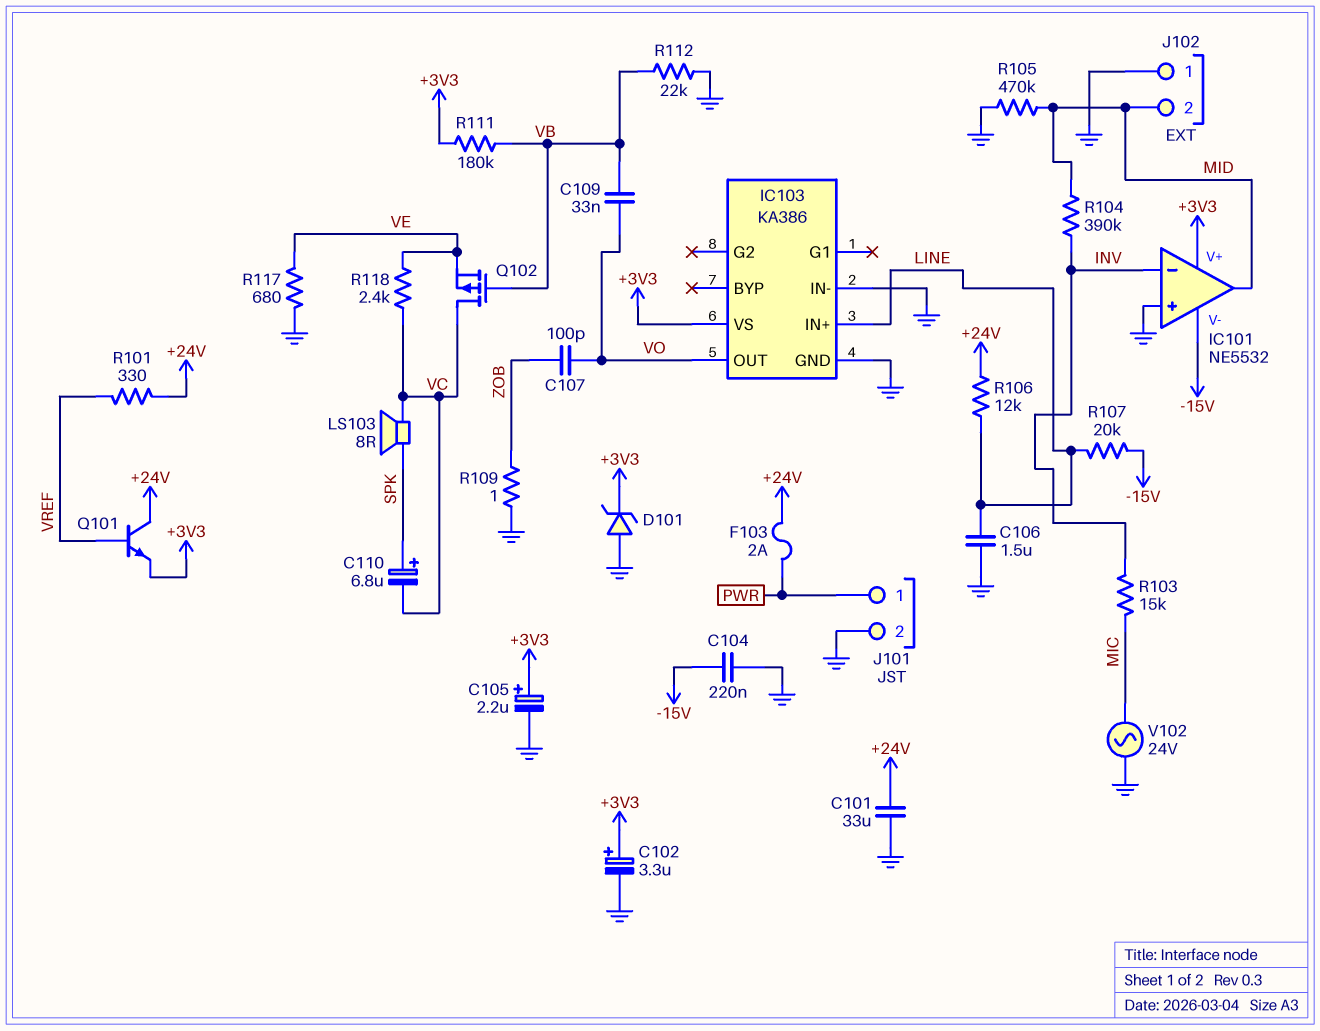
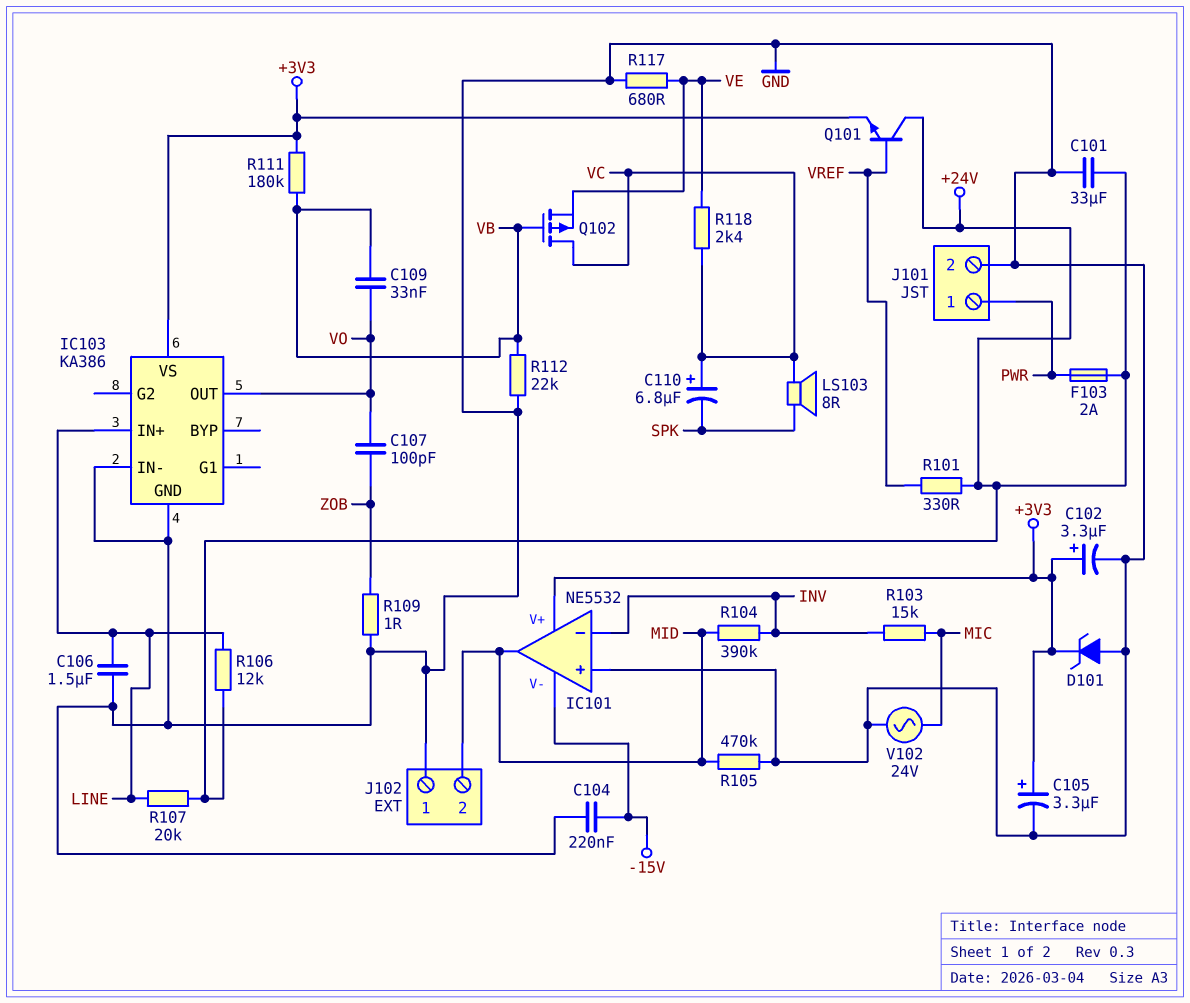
C105: 2.2uF (plus +3V3, minus GND) -> 3.3uF (plus +3V3, minus GND)
C110: 6.8uF (plus SPK, minus VC) -> 6.8uF (plus VC, minus SPK)
R107: 20k (-15V, LINE) -> 20k (+24V, LINE)

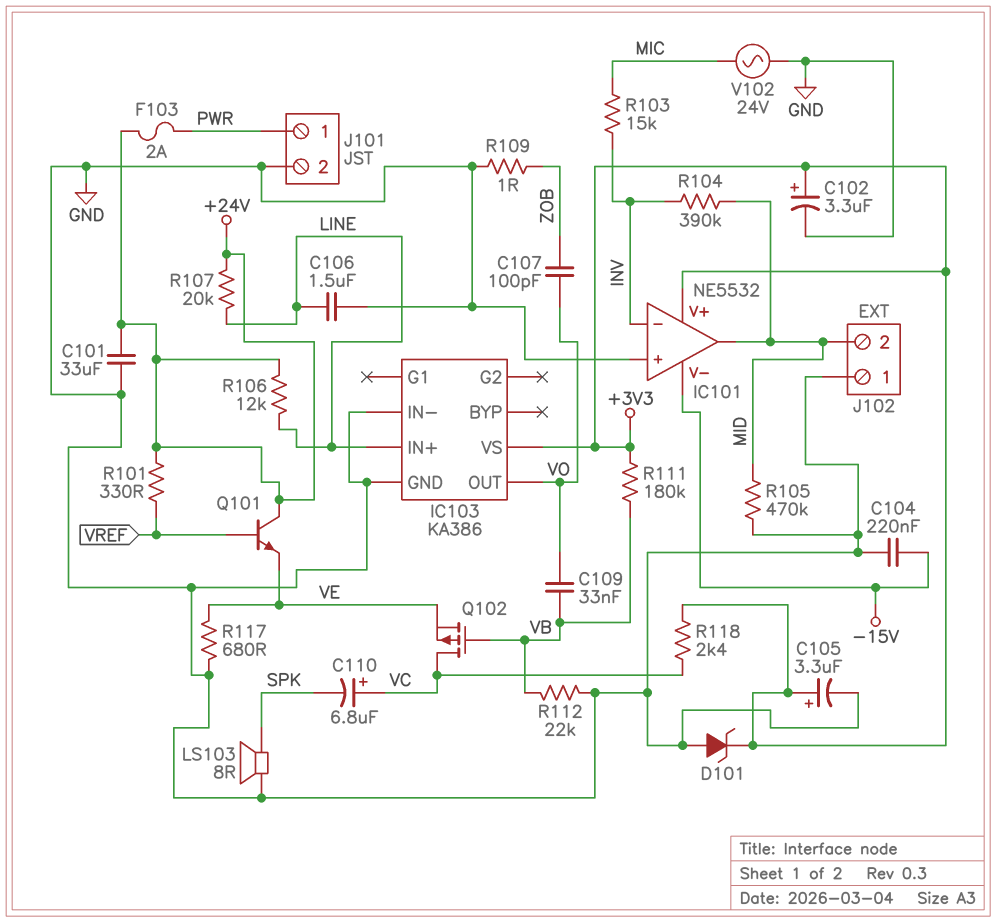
LS103: speaker 8R (SPK, VC) -> speaker 8R (GND, SPK)
Q101: NPN (B VREF, C +24V, E +3V3) -> NPN (B VREF, C +24V, E VE)
R118: 2.4k (VC, VE) -> 2.4k (+3V3, VC)

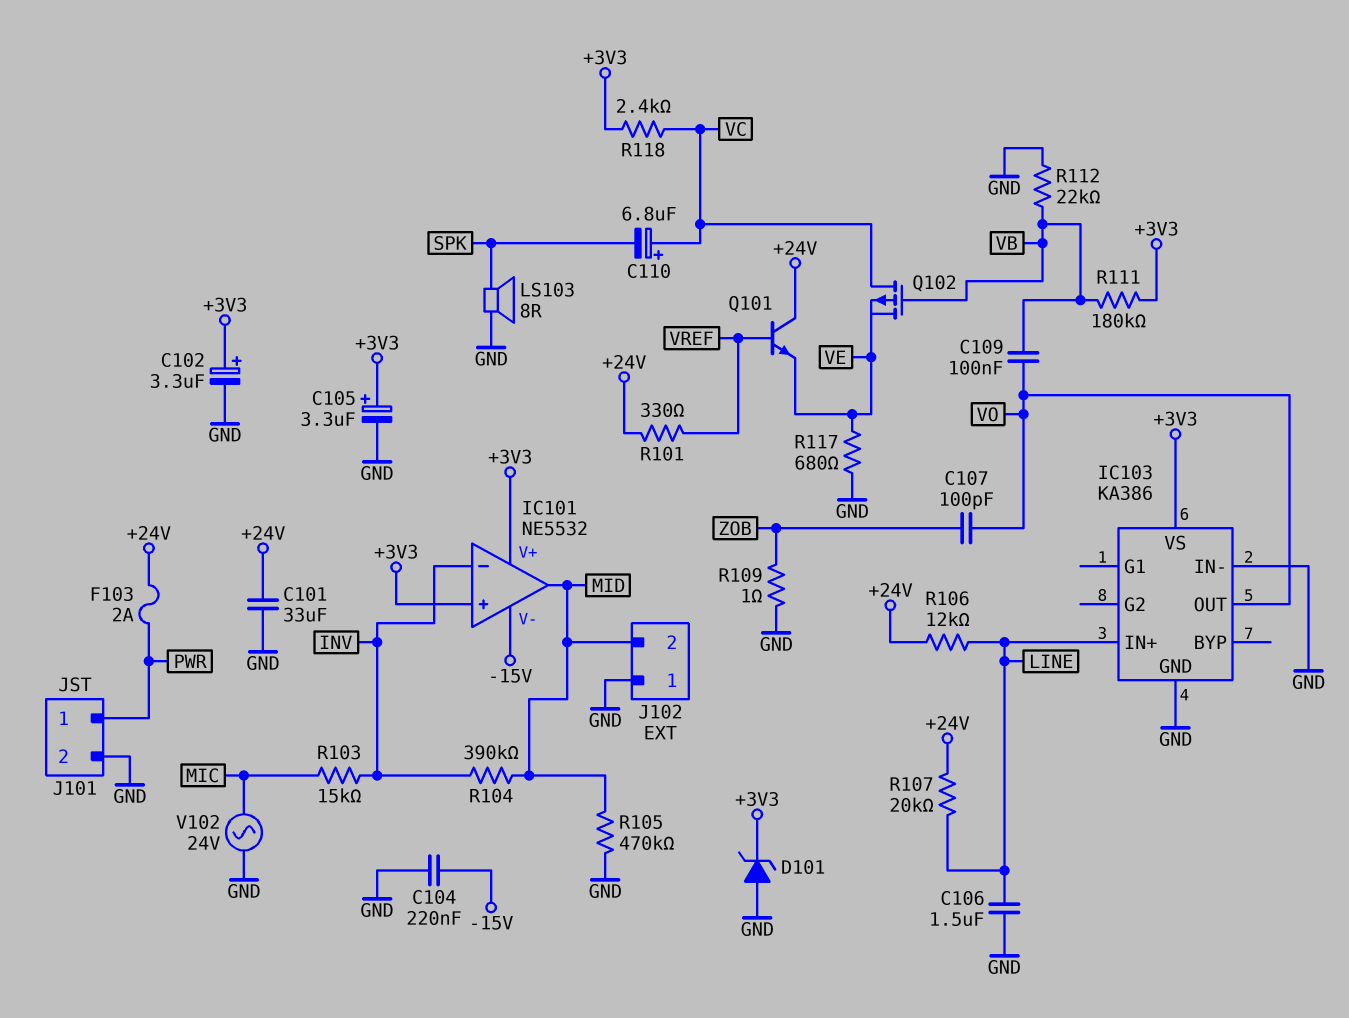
C109: 33nF (VB, VO) -> 100nF (VB, VO)
IC101 pin in+: GND -> +3V3

